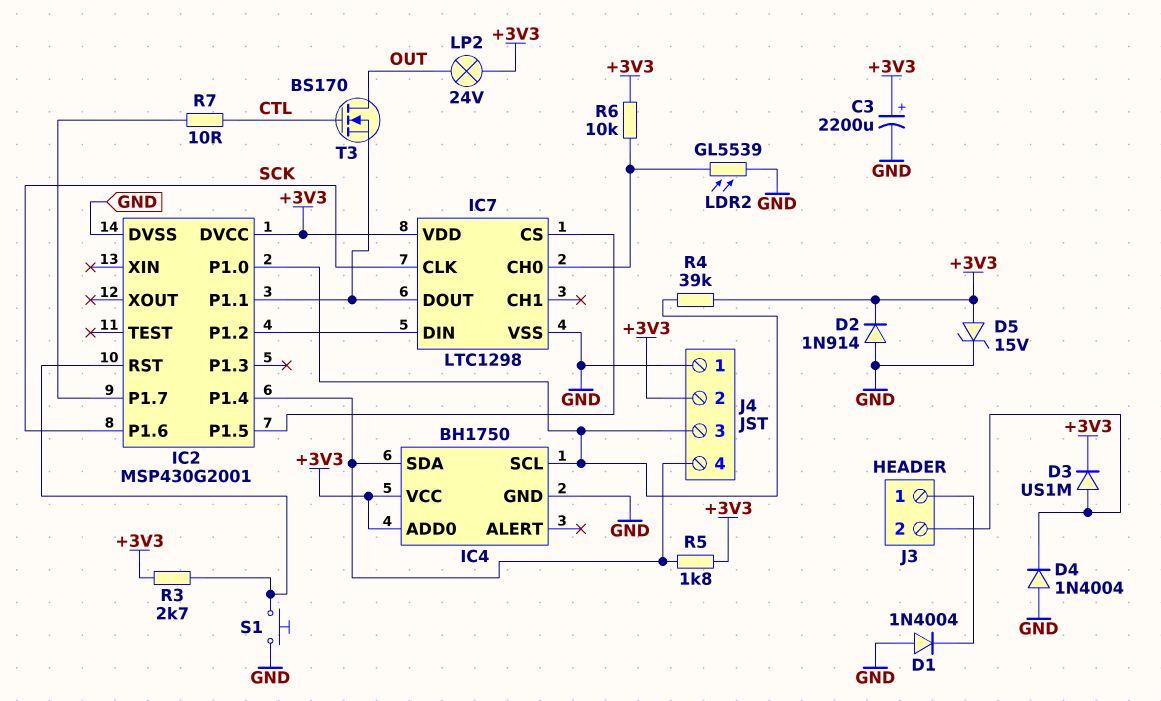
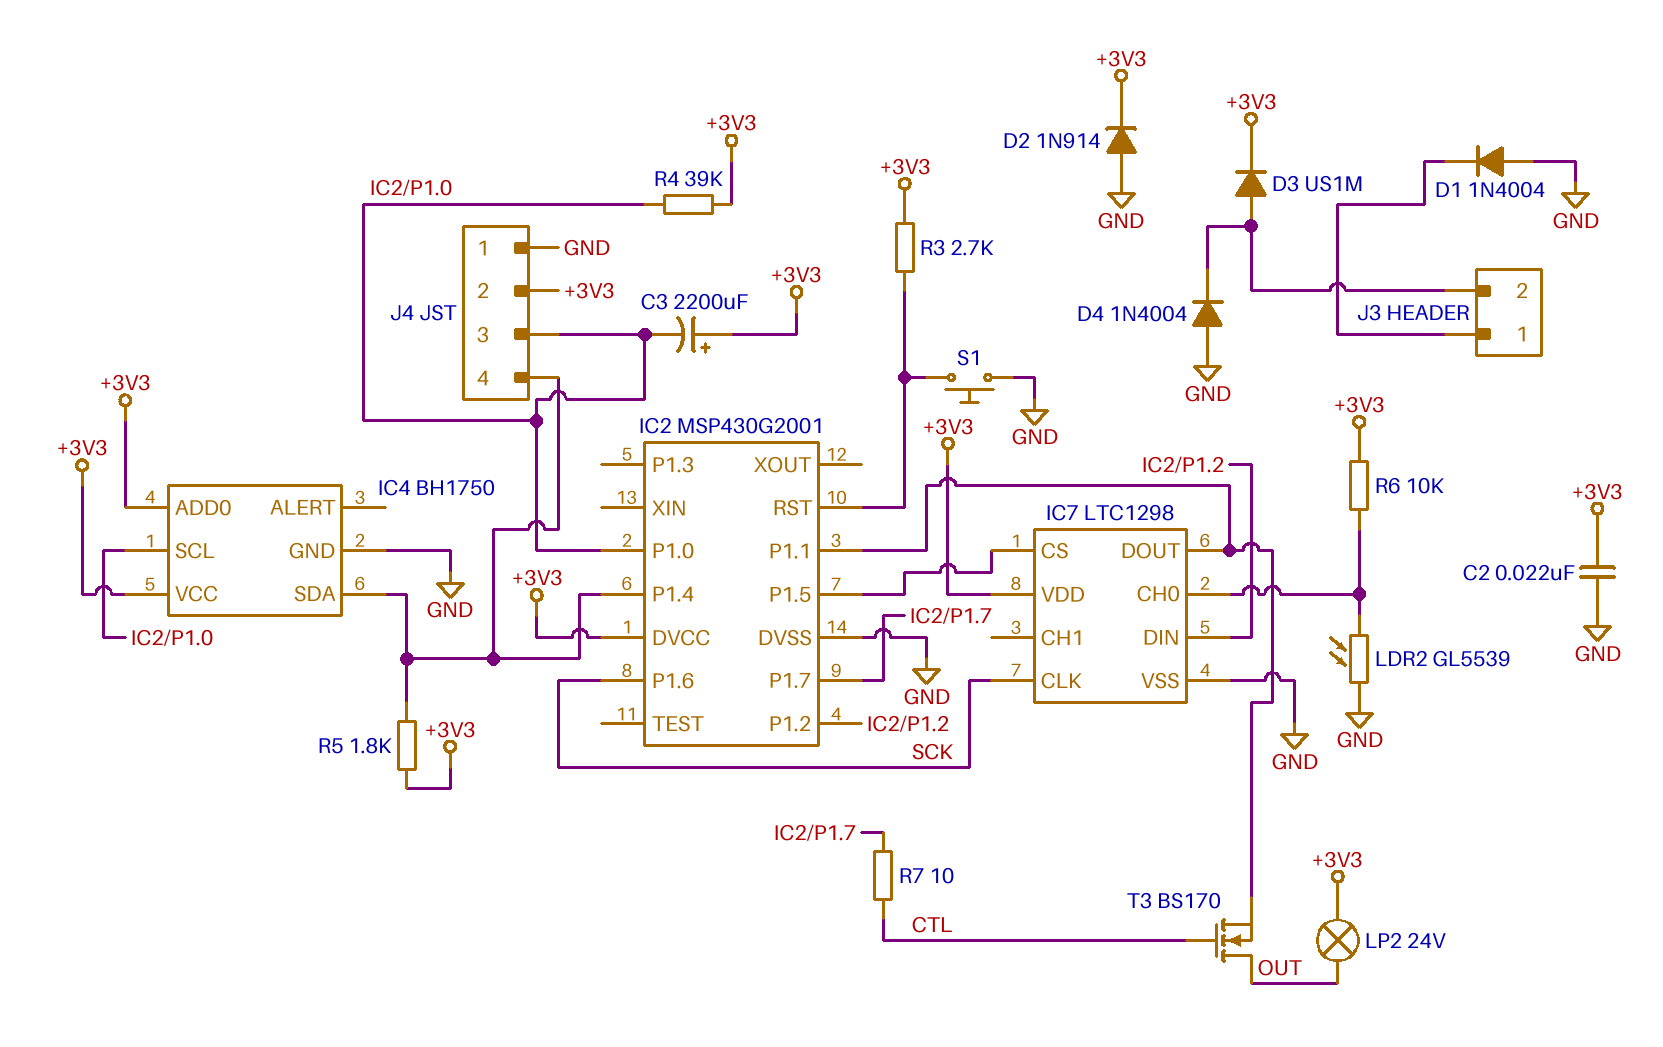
C2: none -> 22nF (+3V3, GND)
C3: 2200uF (plus +3V3, minus GND) -> 2200uF (plus +3V3, minus IC2/P1.0)
D5: zener 15V (A +3V3, K GND) -> none

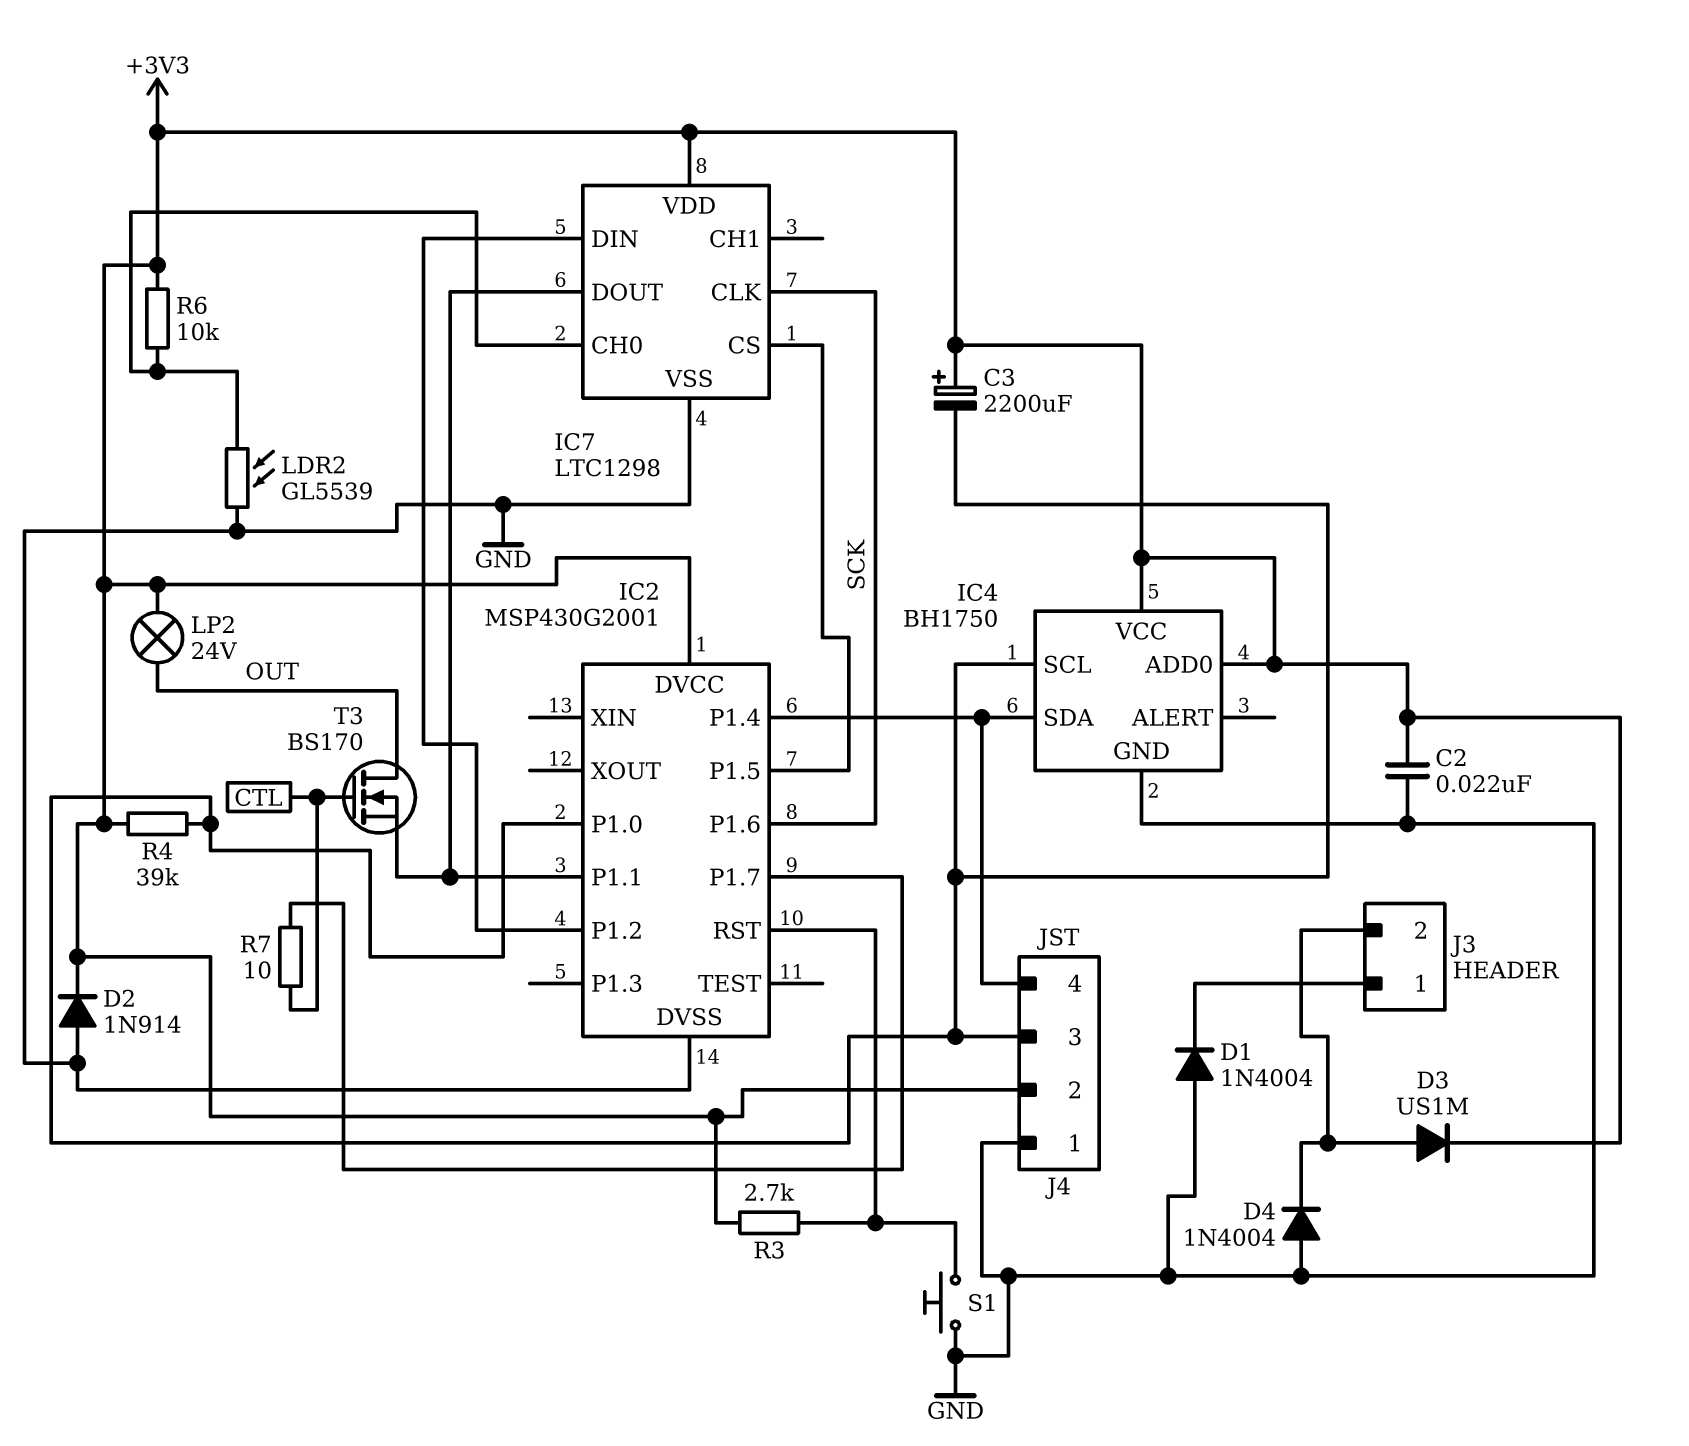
R5: 1.8k (+3V3, IC2/P1.4) -> none

